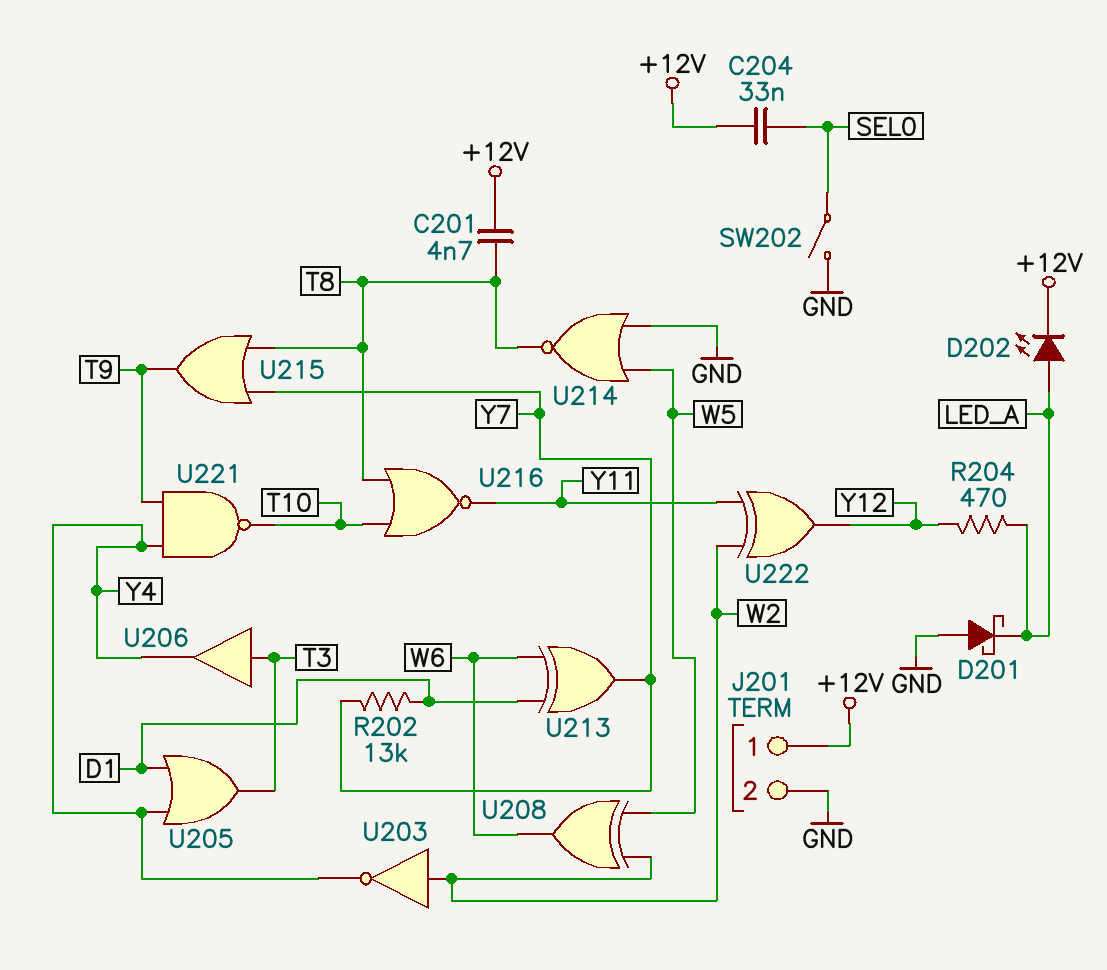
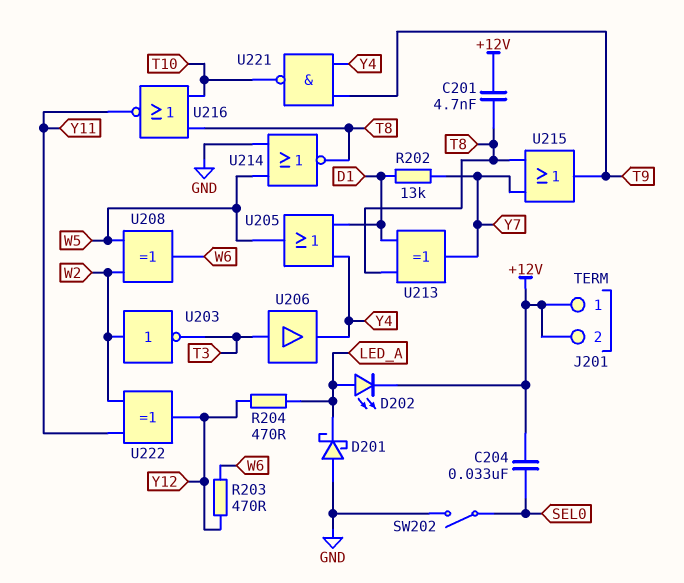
J201 pin 2: GND -> +12V
R203: none -> 470 (W6, Y12)
U203: NOT (in W2, out Y4) -> NOT (in W2, out T3)
U205: OR (in D1, in Y4, out T3) -> OR (in D1, in Y4, out W5)
U213: XOR (in D1, in W6, out Y7) -> XOR (in D1, in T8, out Y7)

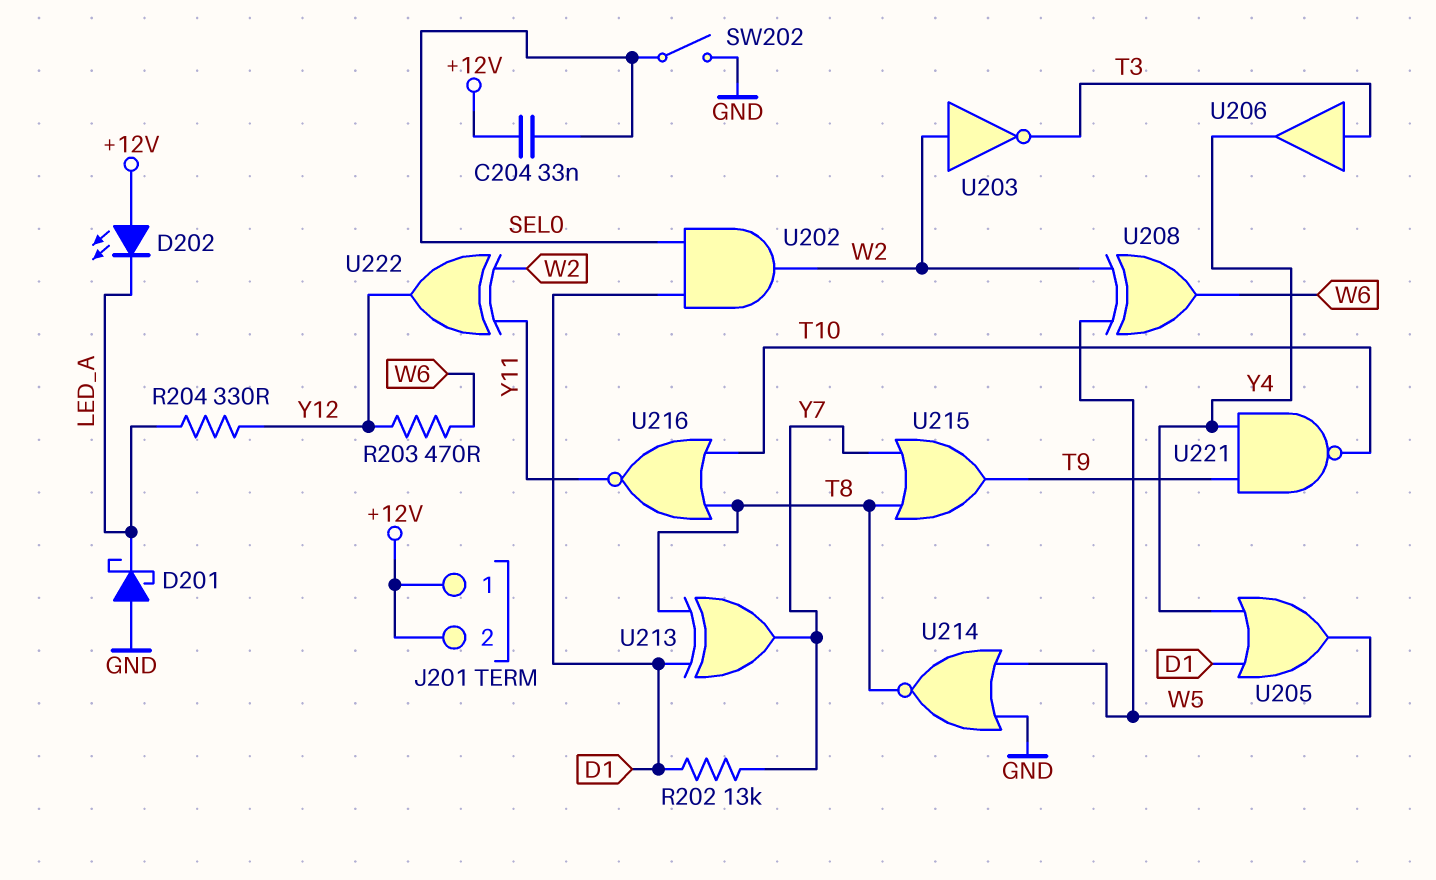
C201: 4.7nF (+12V, T8) -> none
D202: LED (A LED_A, K +12V) -> LED (A +12V, K LED_A)
R204: 470 (LED_A, Y12) -> 330 (LED_A, Y12)
U202: none -> AND (in D1, in SEL0, out W2)

